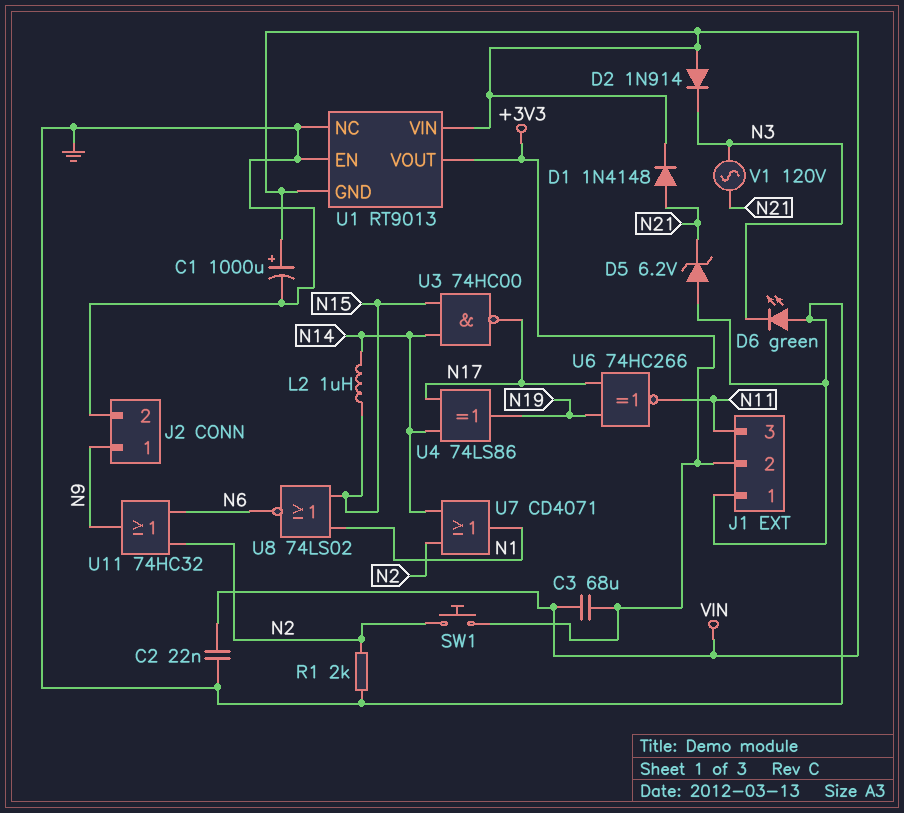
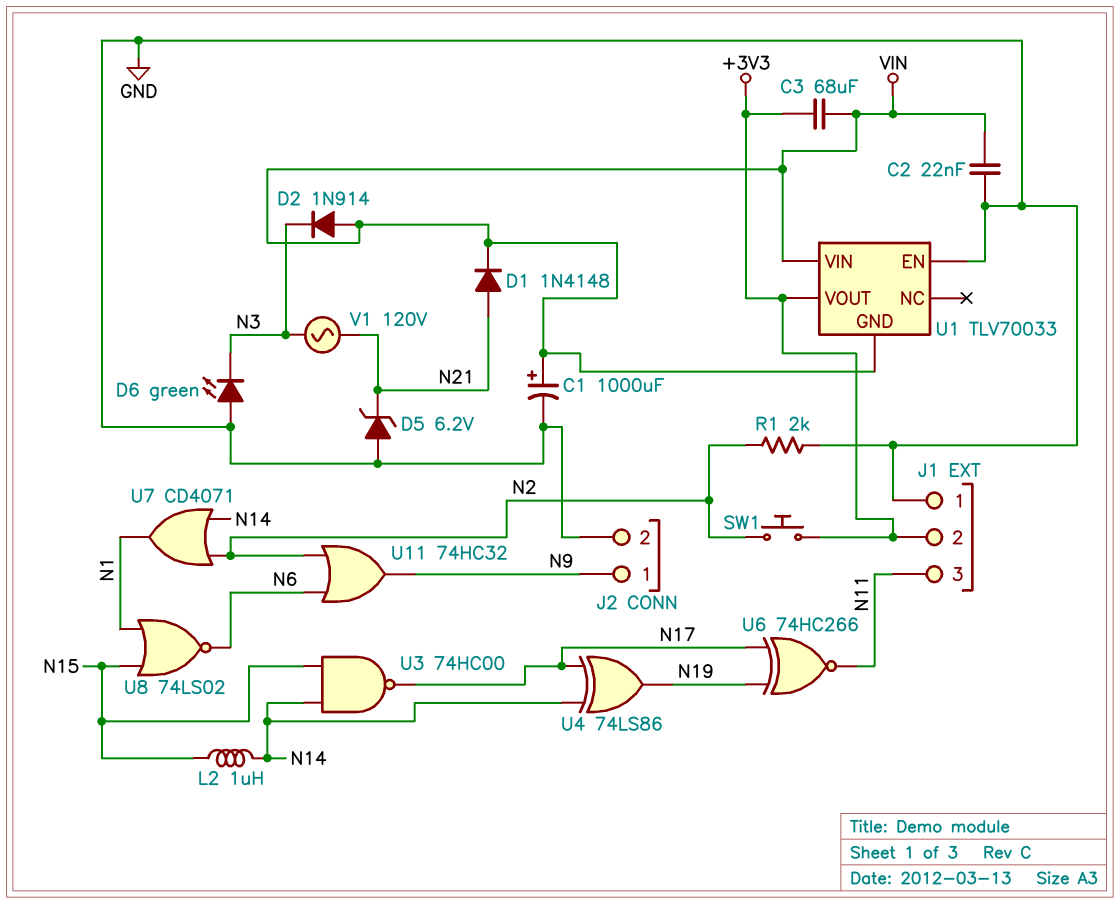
U1: RT9013 -> TLV70033
U1 pin NC: GND -> none

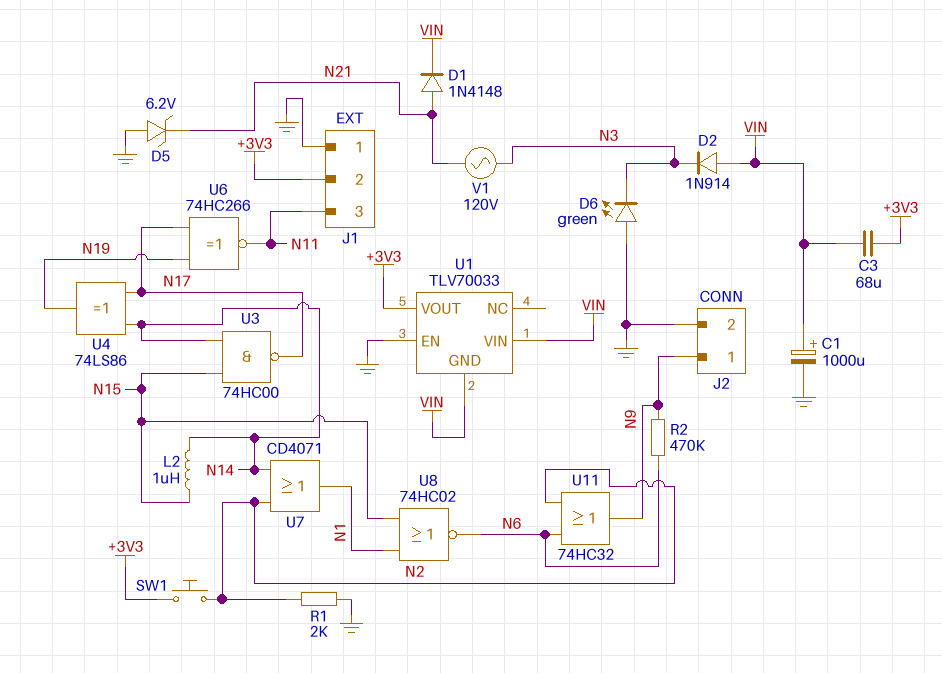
C2: 22nF (GND, VIN) -> none
R2: none -> 470k (N6, N9)
U8: NOR 74LS02 (in N1, in N15, out N6) -> NOR 74HC02 (in N1, in N15, out N6)

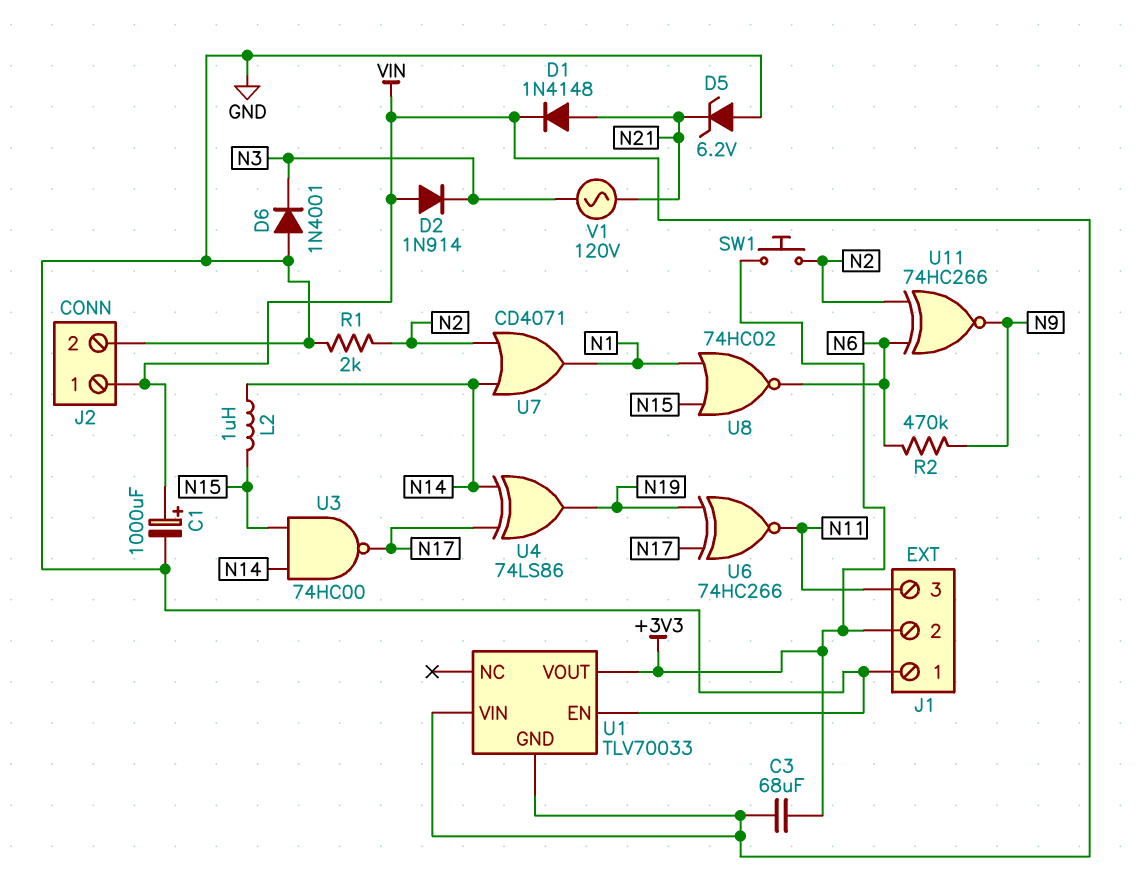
D6: LED green (A GND, K N3) -> diode 1N4001 (A GND, K N3)
J2 pin 1: N9 -> VIN
U11: OR 74HC32 (in N2, in N6, out N9) -> XNOR 74HC266 (in N2, in N6, out N9)

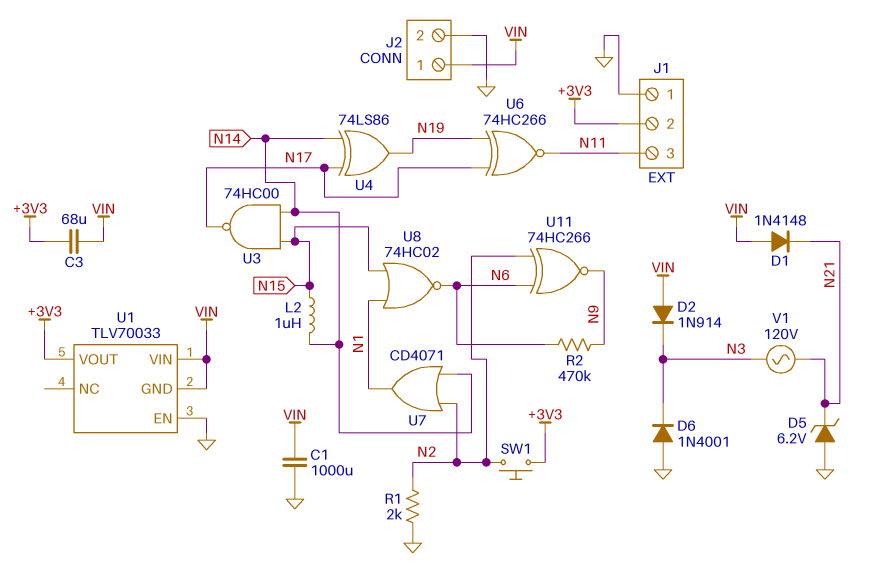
C1: 1000uF (plus VIN, minus GND) -> 1000uF (GND, VIN)
D1: diode 1N4148 (A N21, K VIN) -> diode 1N4148 (A VIN, K N21)

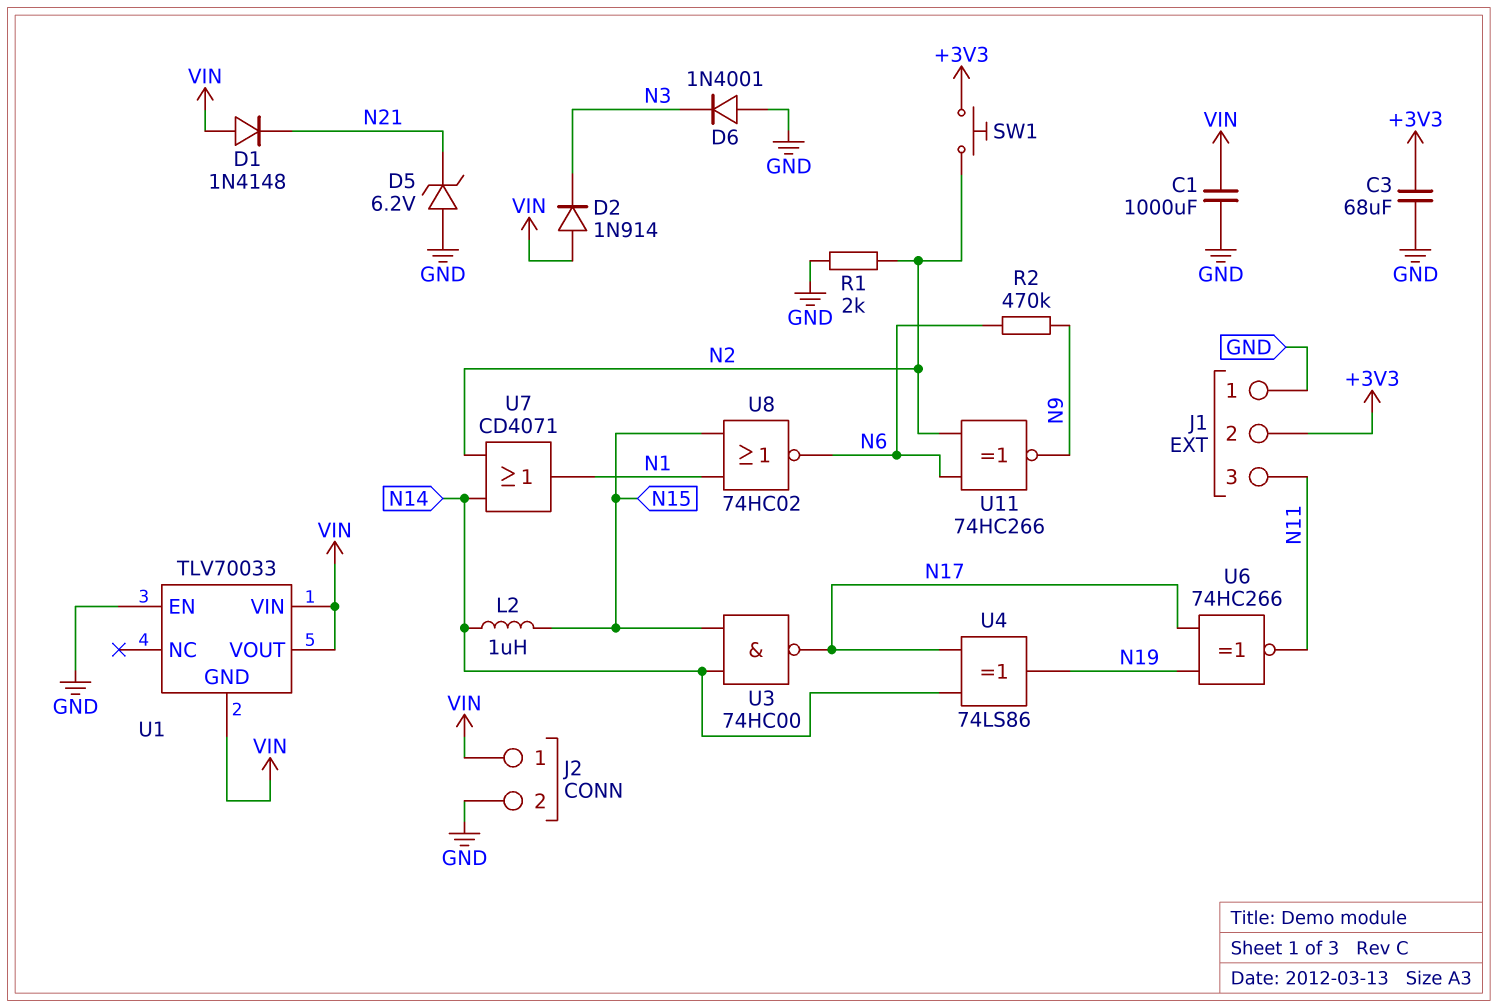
C3: 68uF (+3V3, VIN) -> 68uF (+3V3, GND)
U1 pin VOUT: +3V3 -> VIN
V1: AC 120V (N3, N21) -> none

